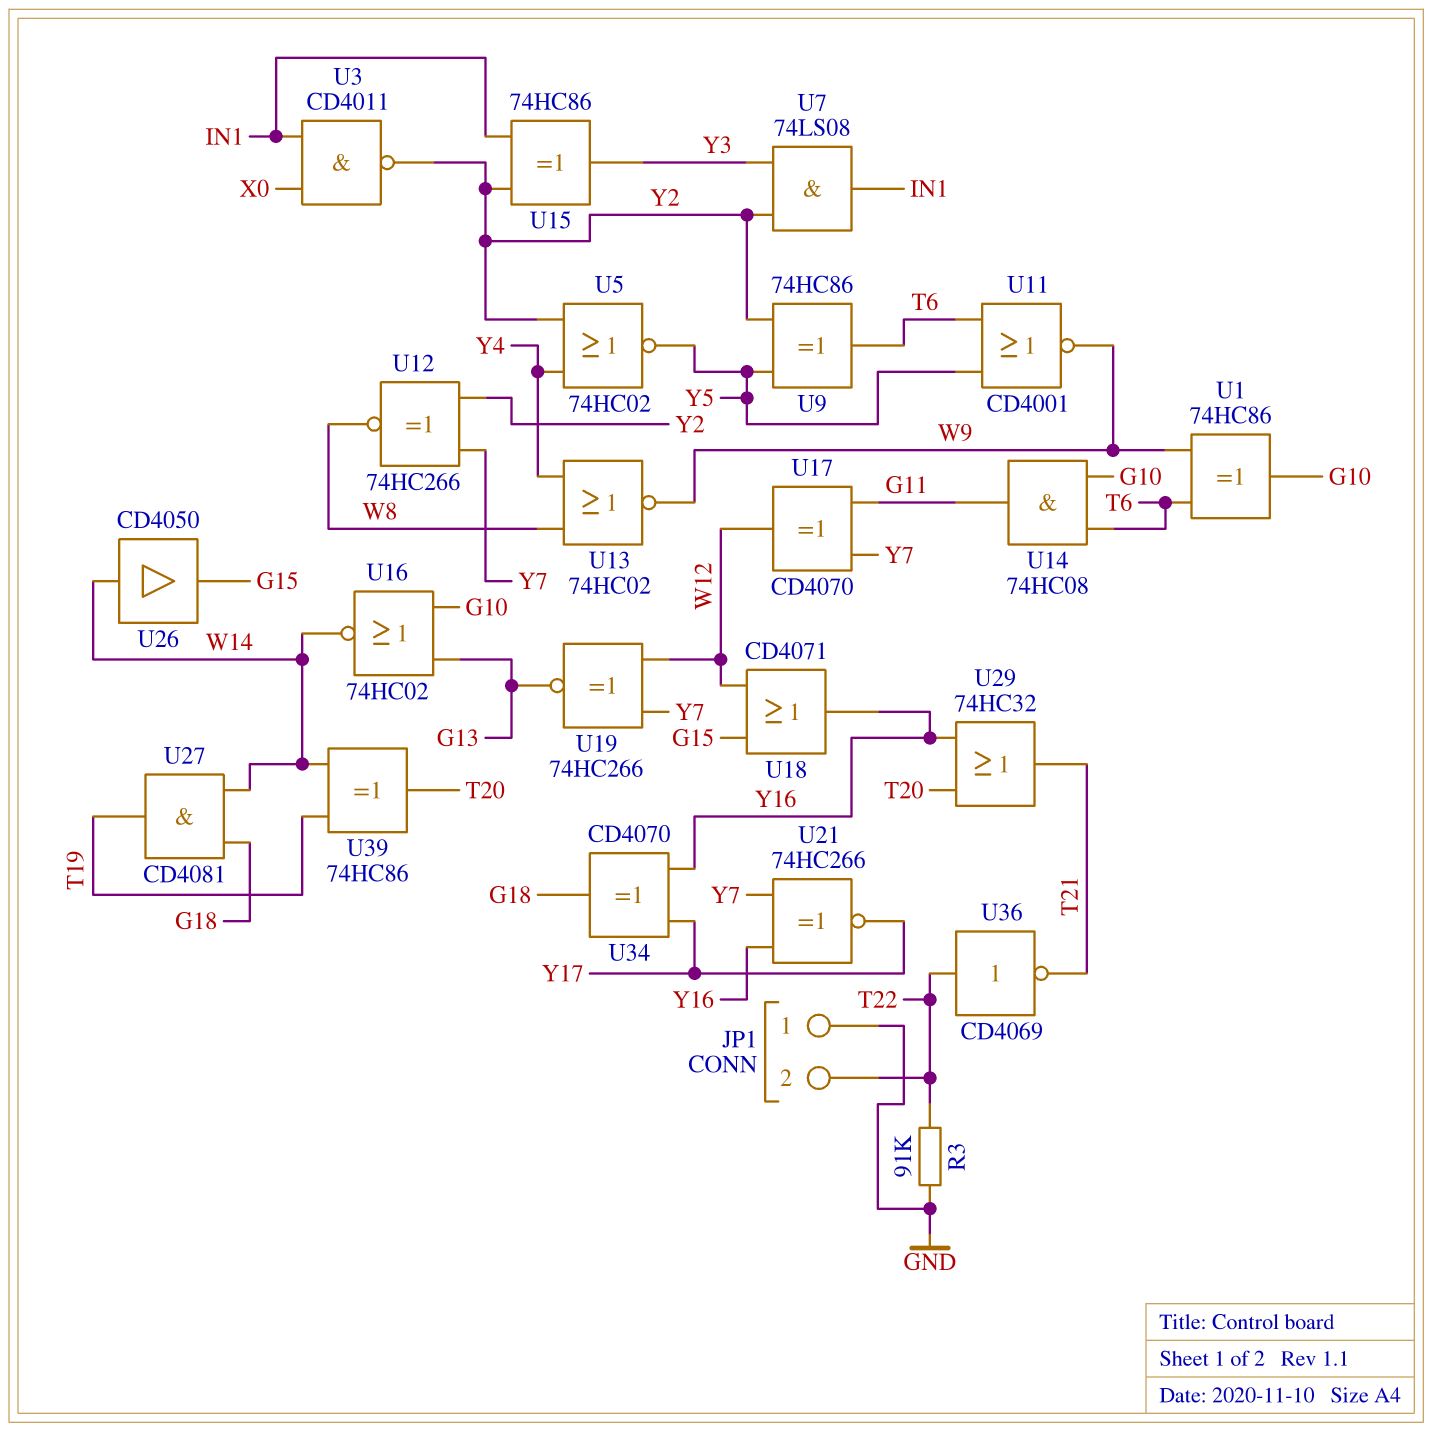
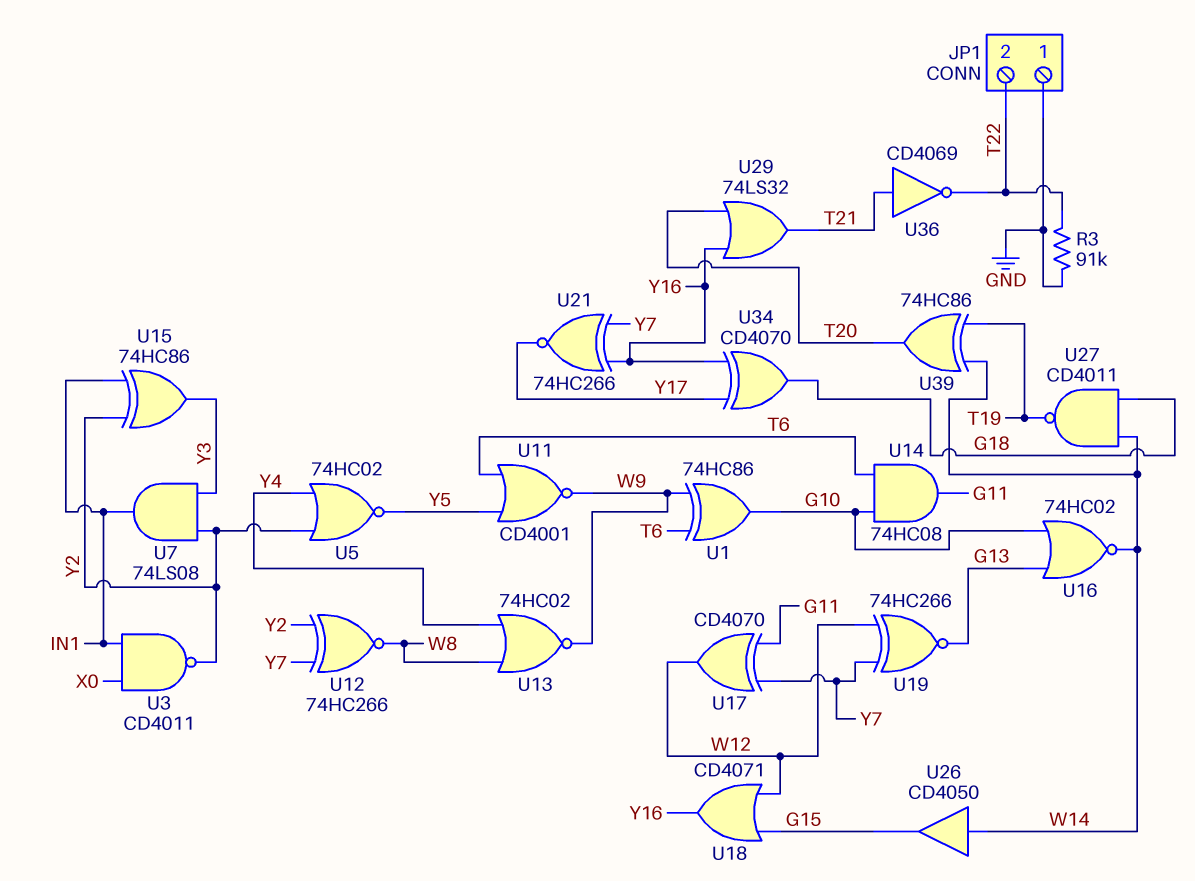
U9: XOR 74HC86 (in Y2, in Y5, out T6) -> none
U27: AND CD4081 (in G18, in W14, out T19) -> NAND CD4011 (in G18, in W14, out T19)
U29: OR 74HC32 (in T20, in Y16, out T21) -> OR 74LS32 (in T20, in Y16, out T21)
U36: NOT CD4069 (in T22, out T21) -> NOT CD4069 (in T21, out T22)

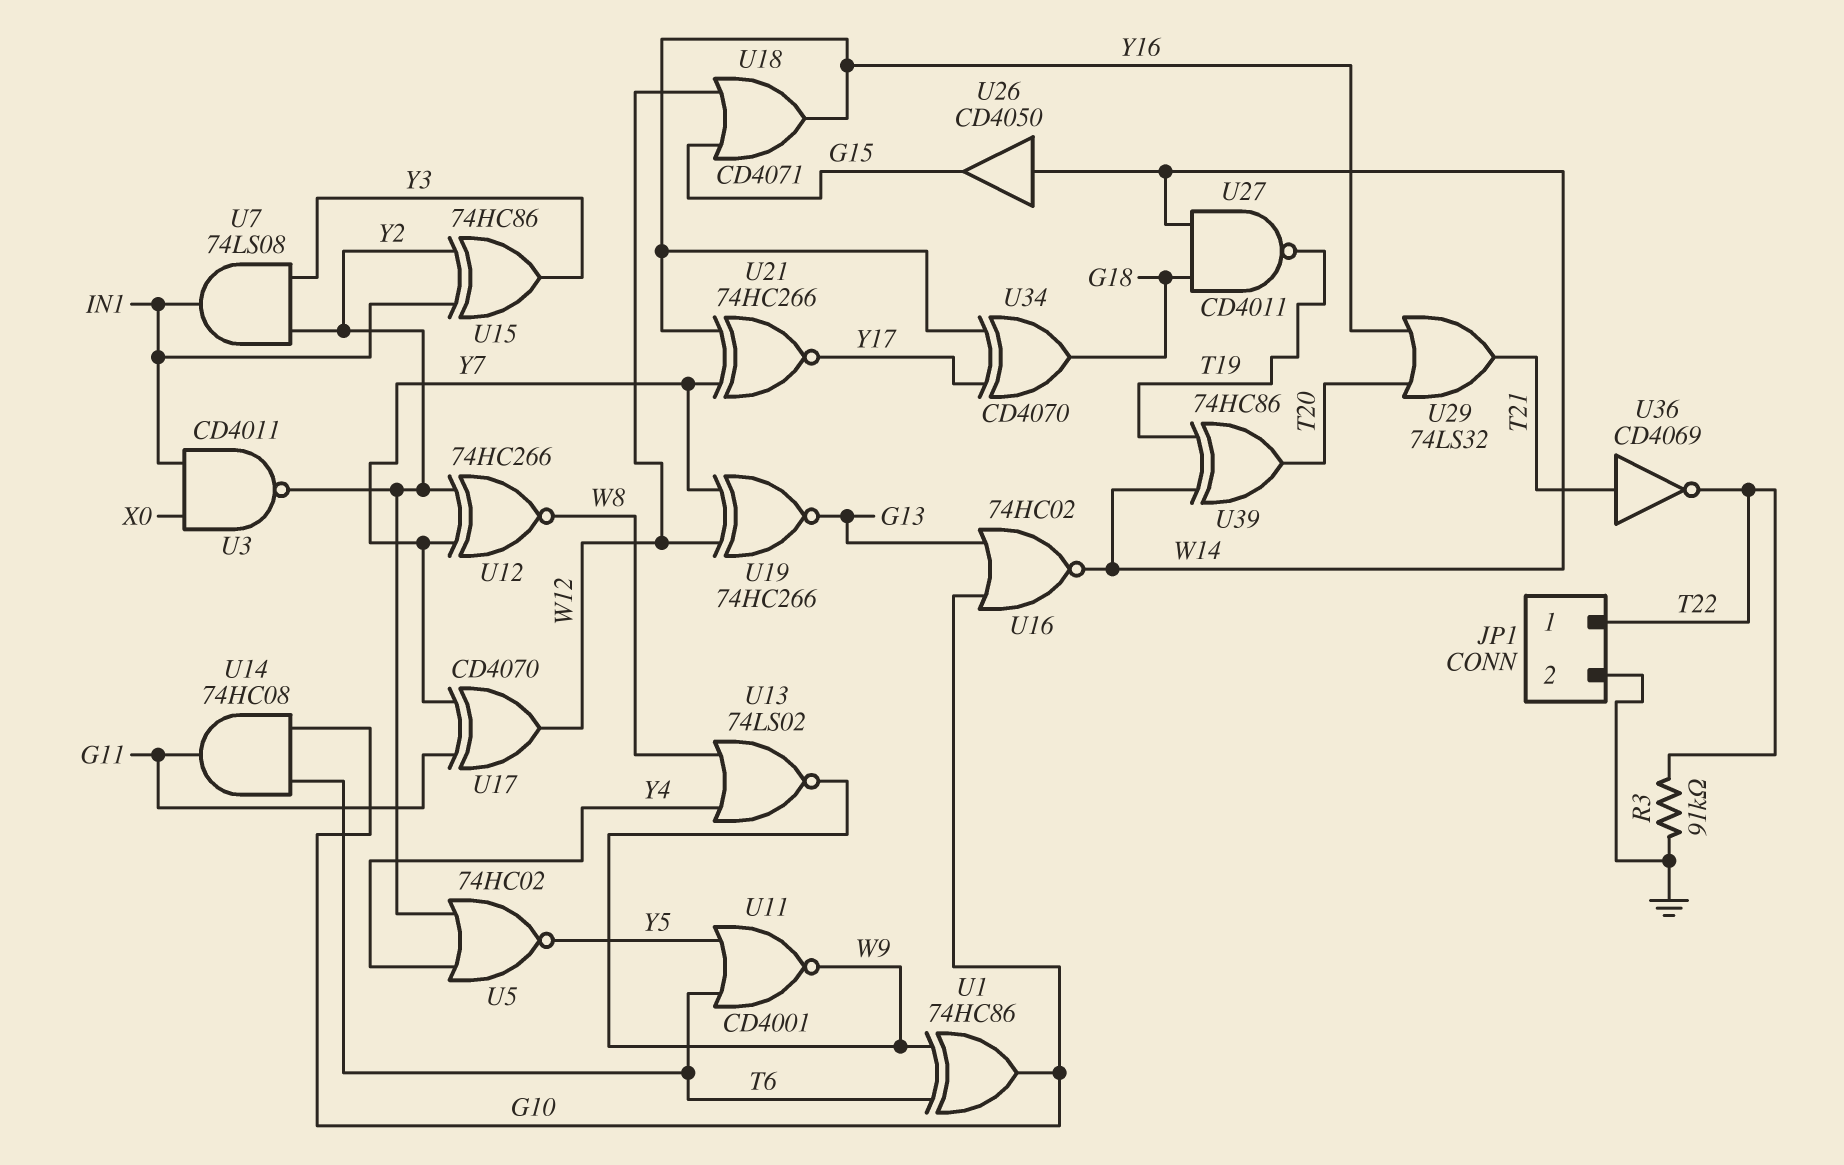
JP1 pin 1: GND -> T22
JP1 pin 2: T22 -> GND
U13: NOR 74HC02 (in W8, in Y4, out W9) -> NOR 74LS02 (in W8, in Y4, out W9)

